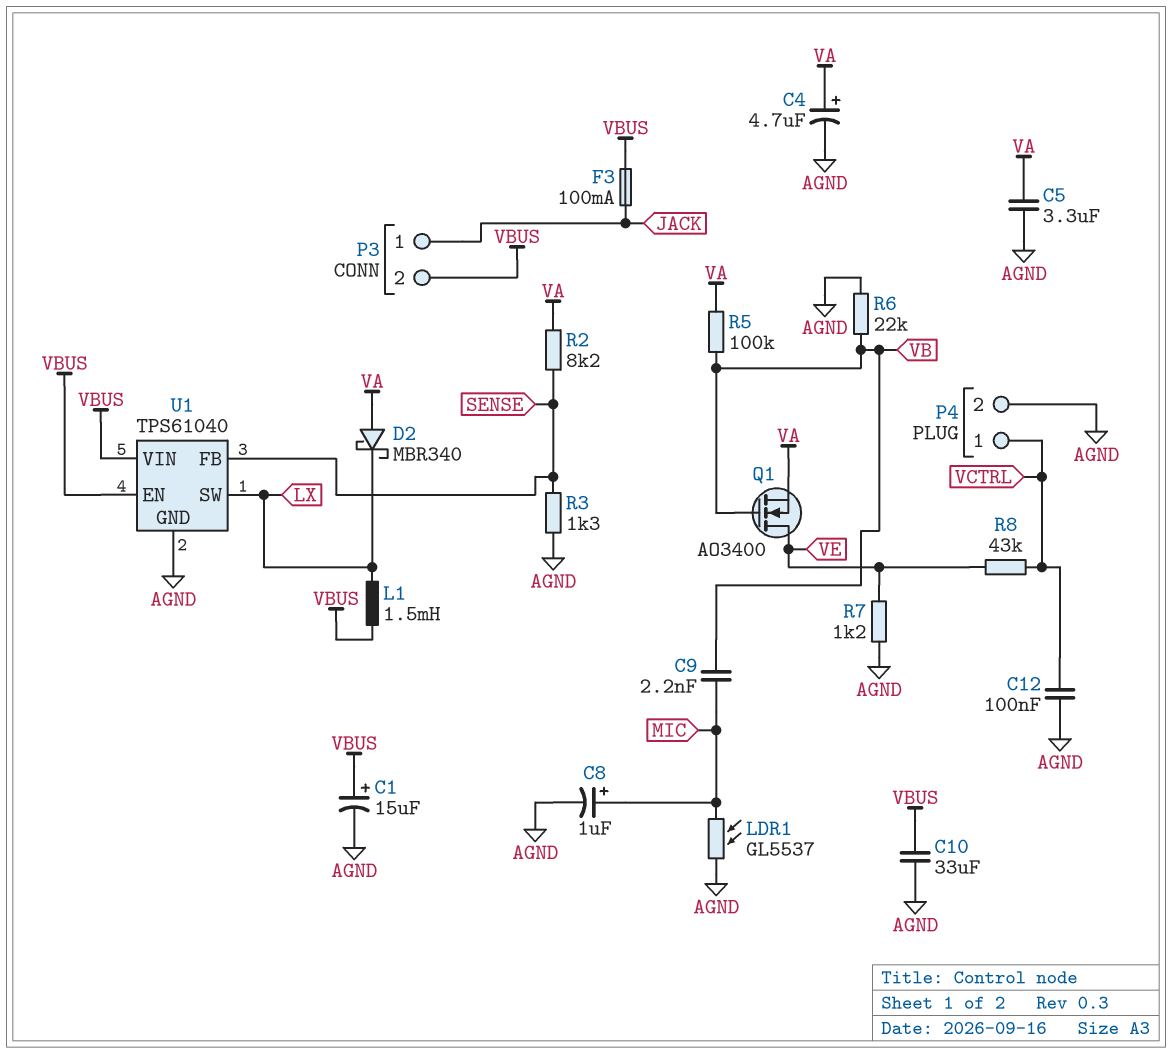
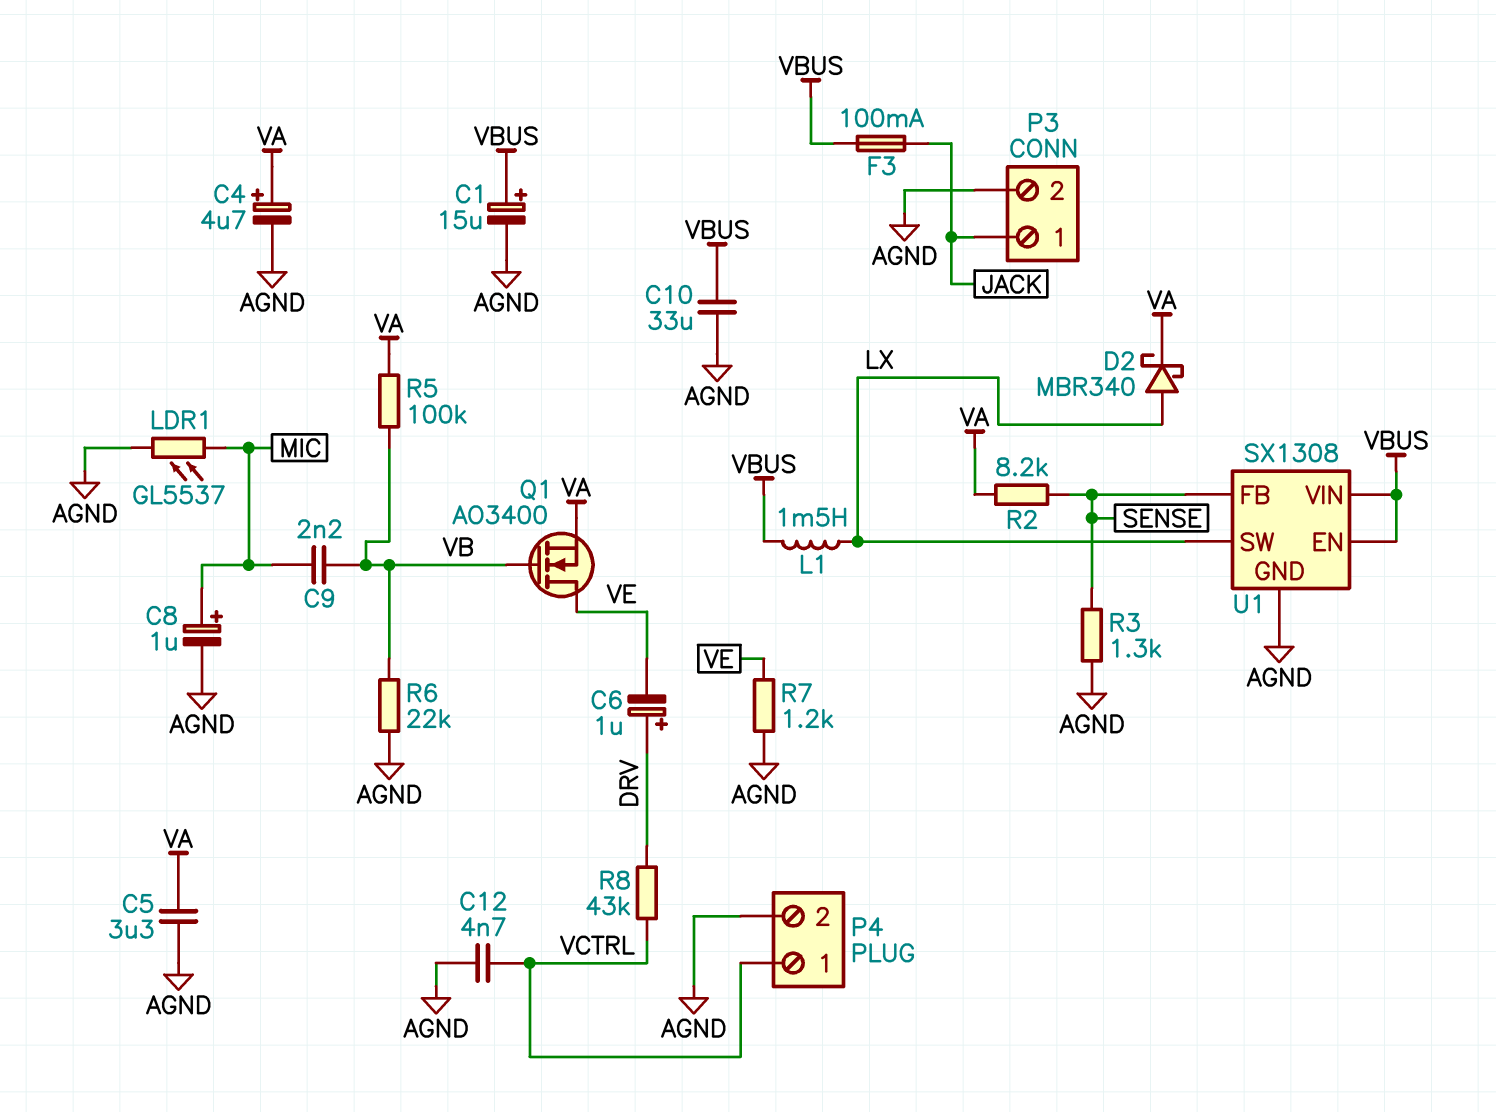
C6: none -> 1uF (plus DRV, minus VE)
C12: 100nF (AGND, VCTRL) -> 4.7nF (AGND, VCTRL)
D2: schottky MBR340 (A VA, K LX) -> schottky MBR340 (A LX, K VA)
P3 pin 2: VBUS -> AGND
R8: 43k (VCTRL, VE) -> 43k (DRV, VCTRL)
U1: TPS61040 -> SX1308

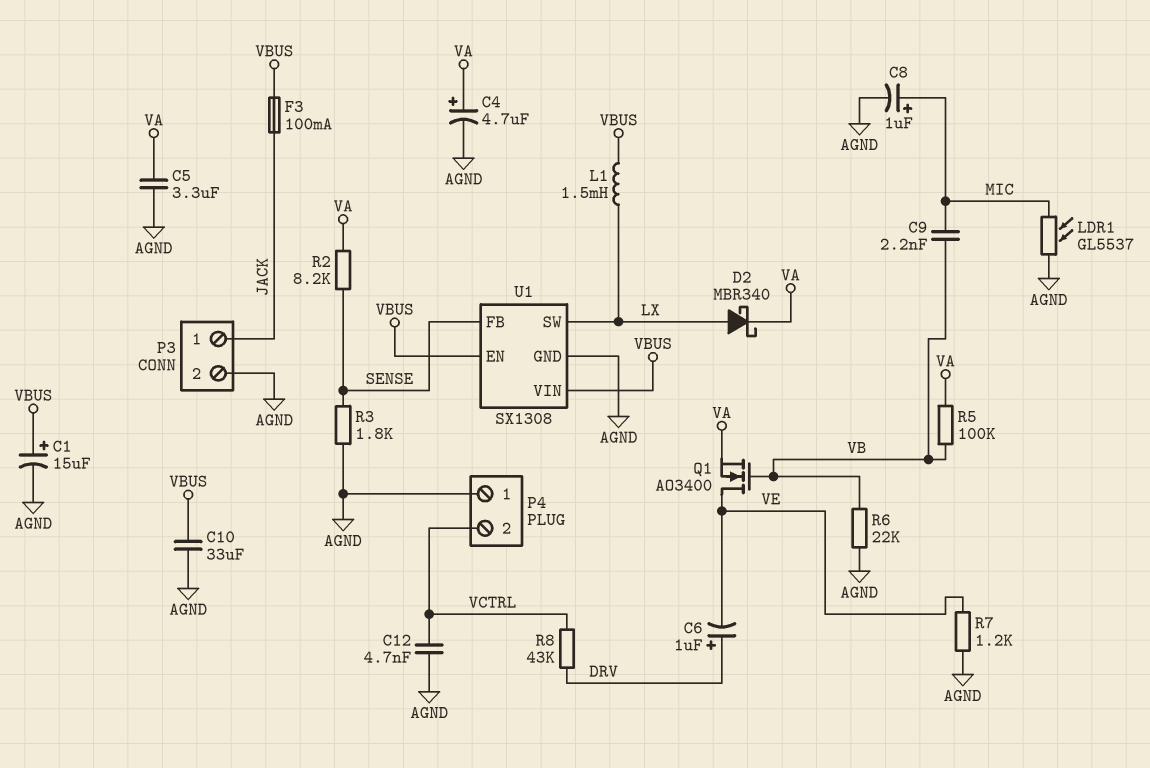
P4 pin 1: VCTRL -> AGND
P4 pin 2: AGND -> VCTRL
R3: 1.3k (AGND, SENSE) -> 1.8k (AGND, SENSE)

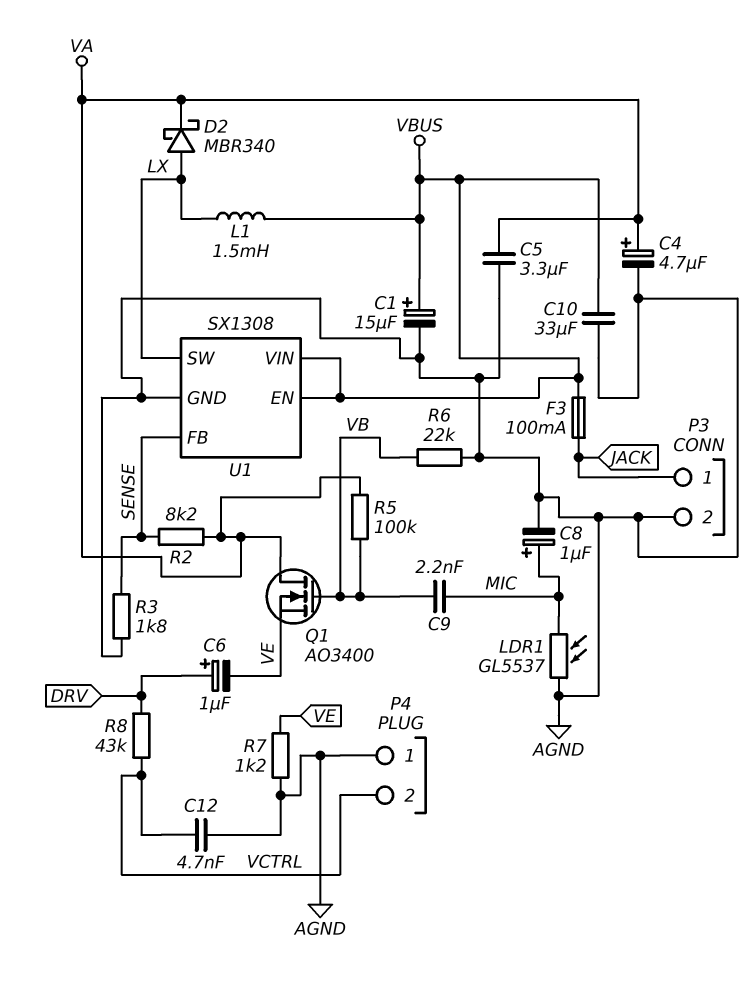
Q1: NMOS AO3400 (G VB, D VE, S VA) -> NMOS AO3400 (G VB, D VA, S VE)

